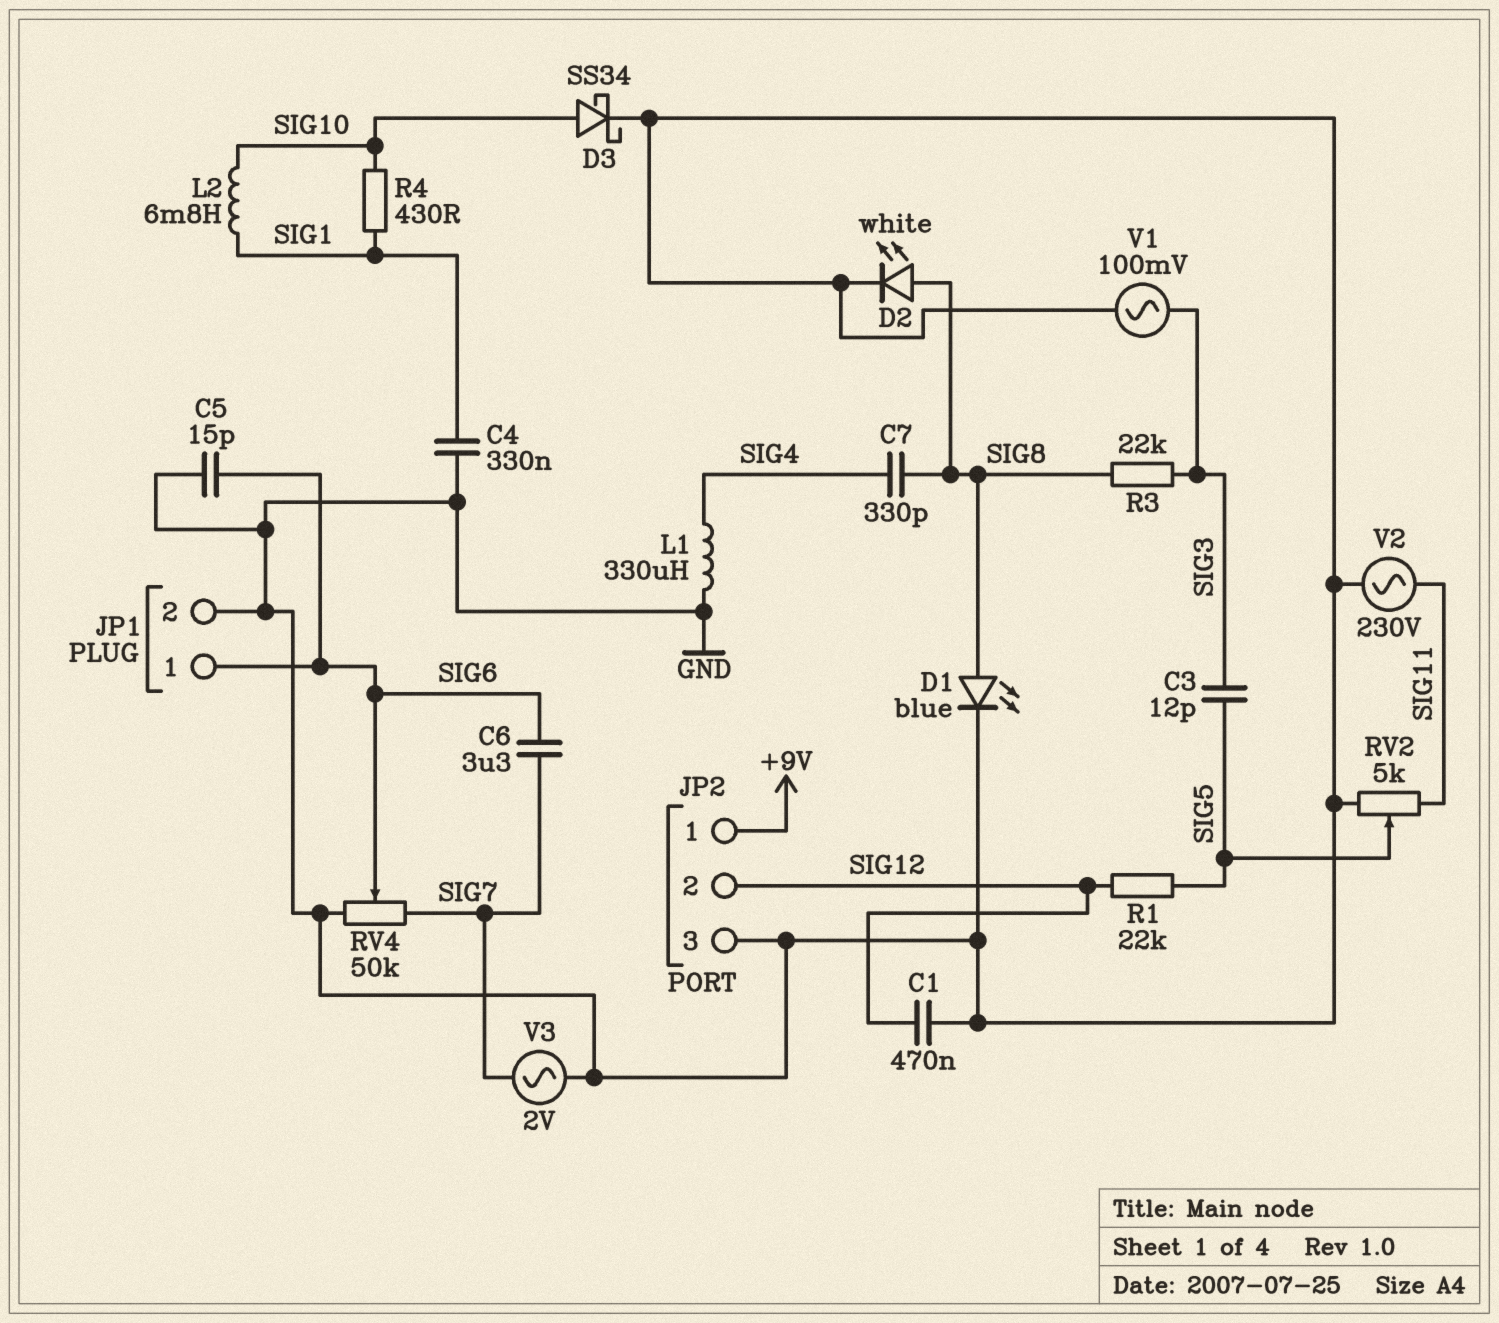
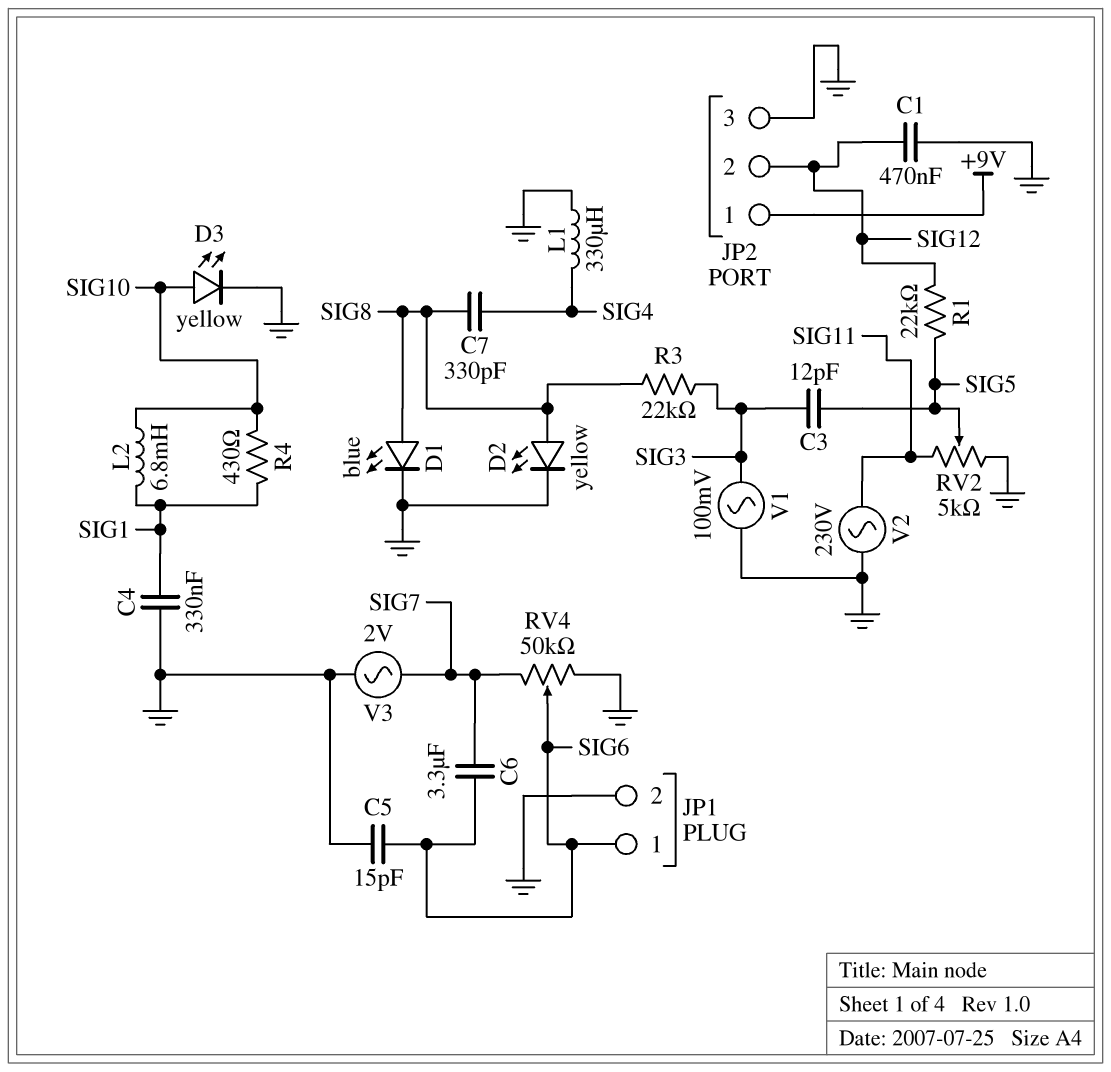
D2: LED white (A SIG8, K GND) -> LED yellow (A SIG8, K GND)
D3: schottky SS34 (A SIG10, K GND) -> LED yellow (A SIG10, K GND)

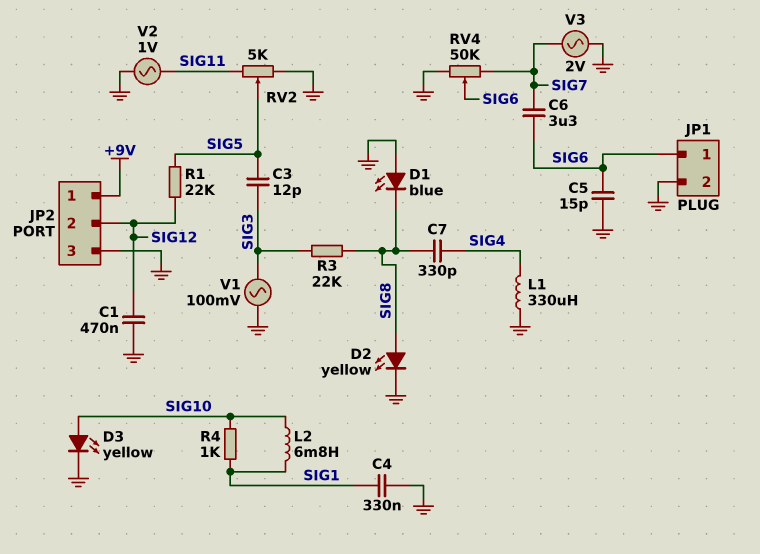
D1: LED blue (A SIG8, K GND) -> LED blue (A GND, K SIG8)
R4: 430 (SIG1, SIG10) -> 1k (SIG1, SIG10)
V2: AC 230V (GND, SIG11) -> AC 1V (GND, SIG11)

